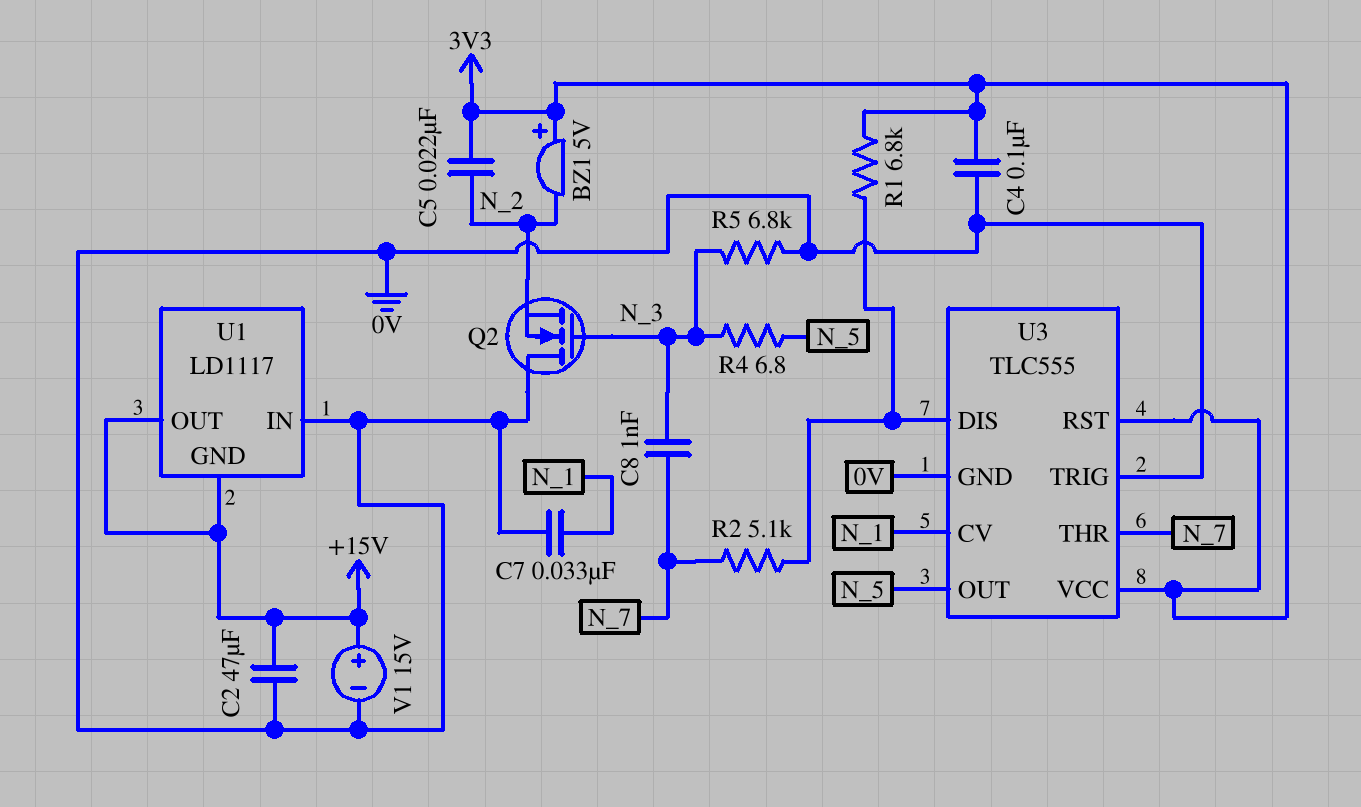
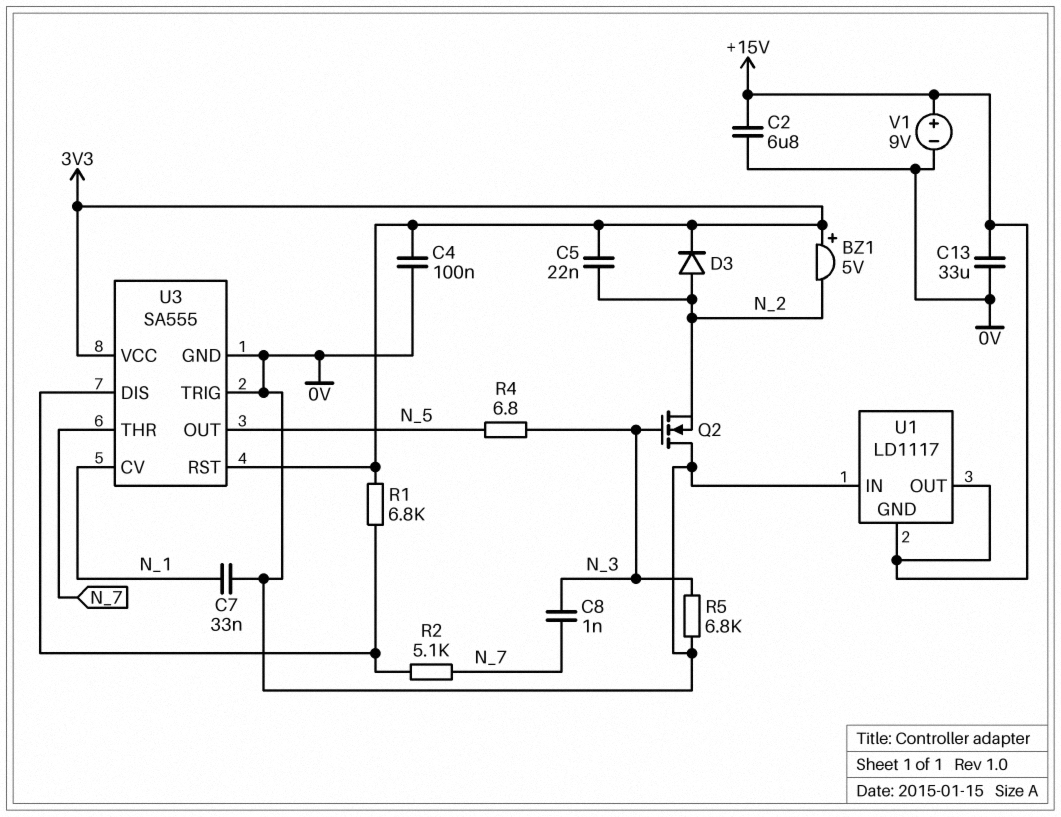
C2: 47uF (+15V, 0V) -> 6.8uF (+15V, 0V)
C13: none -> 33uF (+15V, 0V)
D3: none -> diode (A N_2, K 3V3)
U3: TLC555 -> SA555
V1: 15V (plus +15V, minus 0V) -> 9V (plus +15V, minus 0V)

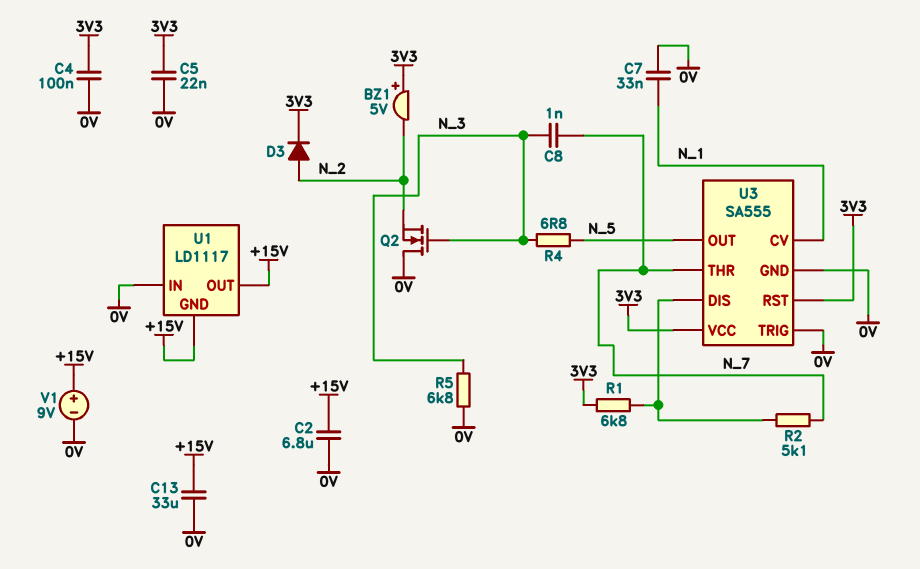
C5: 22nF (3V3, N_2) -> 22nF (0V, 3V3)

